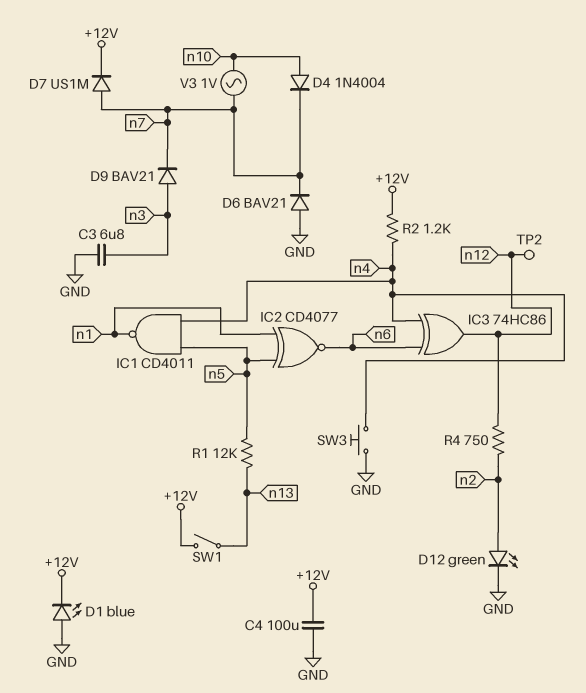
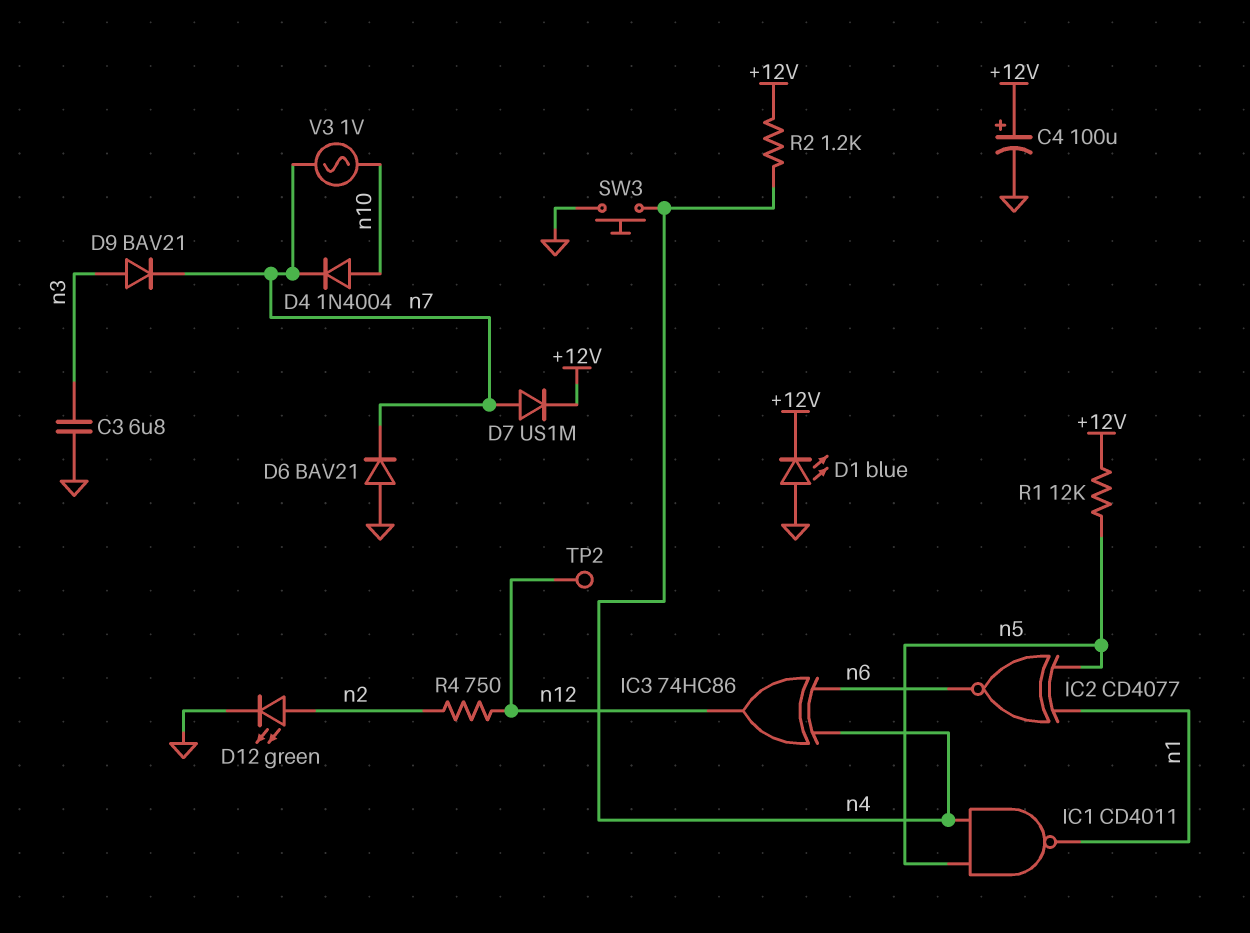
C4: 100uF (+12V, GND) -> 100uF (plus +12V, minus GND)
R1: 12k (n5, n13) -> 12k (+12V, n5)
SW1: switch (+12V, n13) -> none

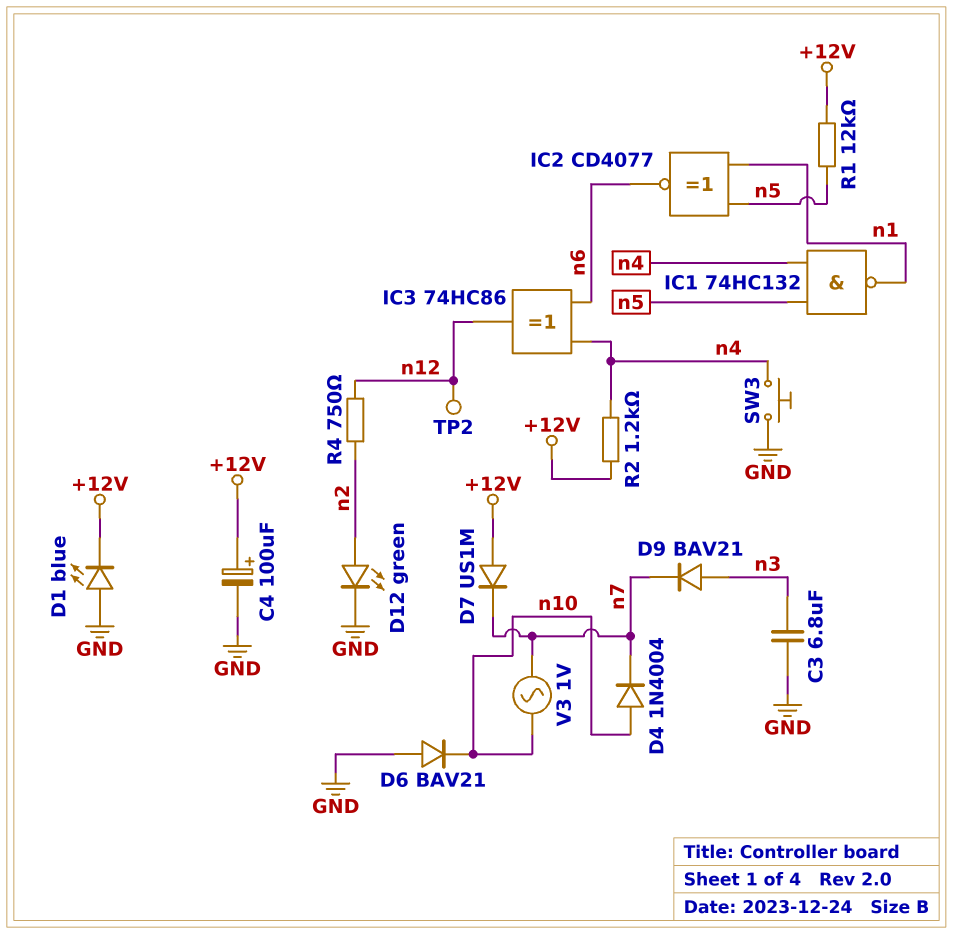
D6: diode BAV21 (A GND, K n7) -> diode BAV21 (A GND, K n10)
D7: diode US1M (A n7, K +12V) -> diode US1M (A +12V, K n7)
IC1: NAND CD4011 (in n4, in n5, out n1) -> NAND 74HC132 (in n4, in n5, out n1)

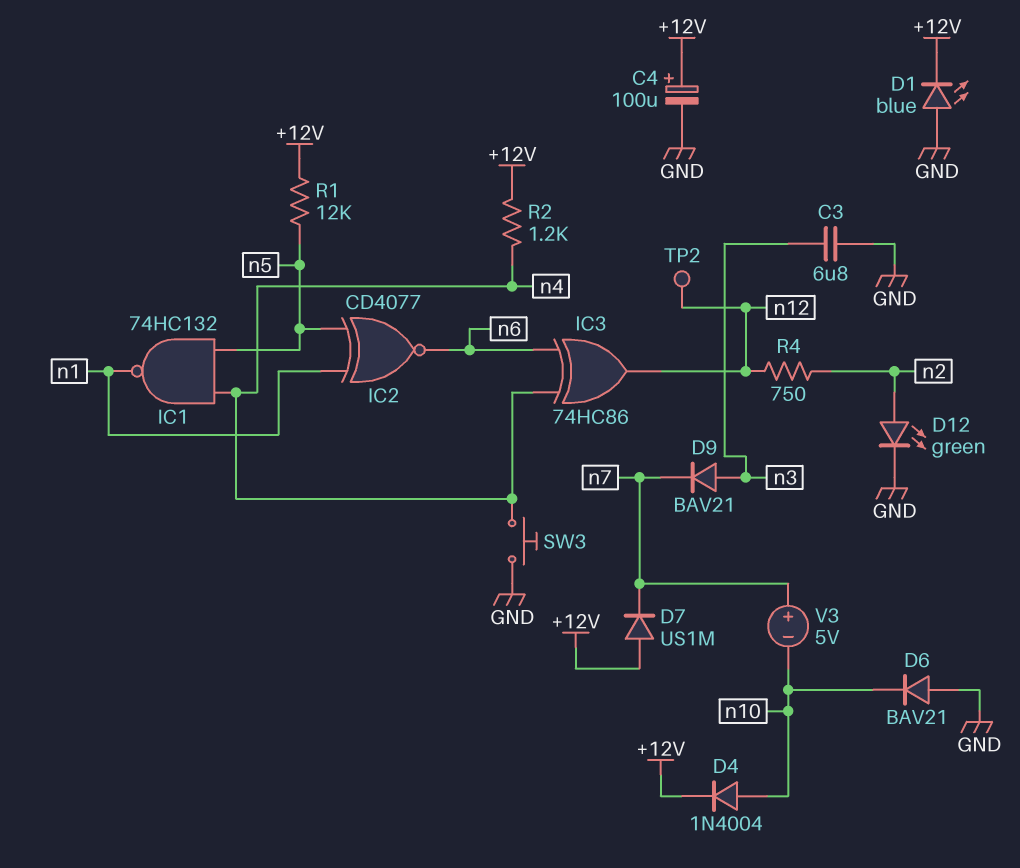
D4: diode 1N4004 (A n10, K n7) -> diode 1N4004 (A n10, K +12V)
V3: AC 1V (n7, n10) -> 5V (plus n7, minus n10)

